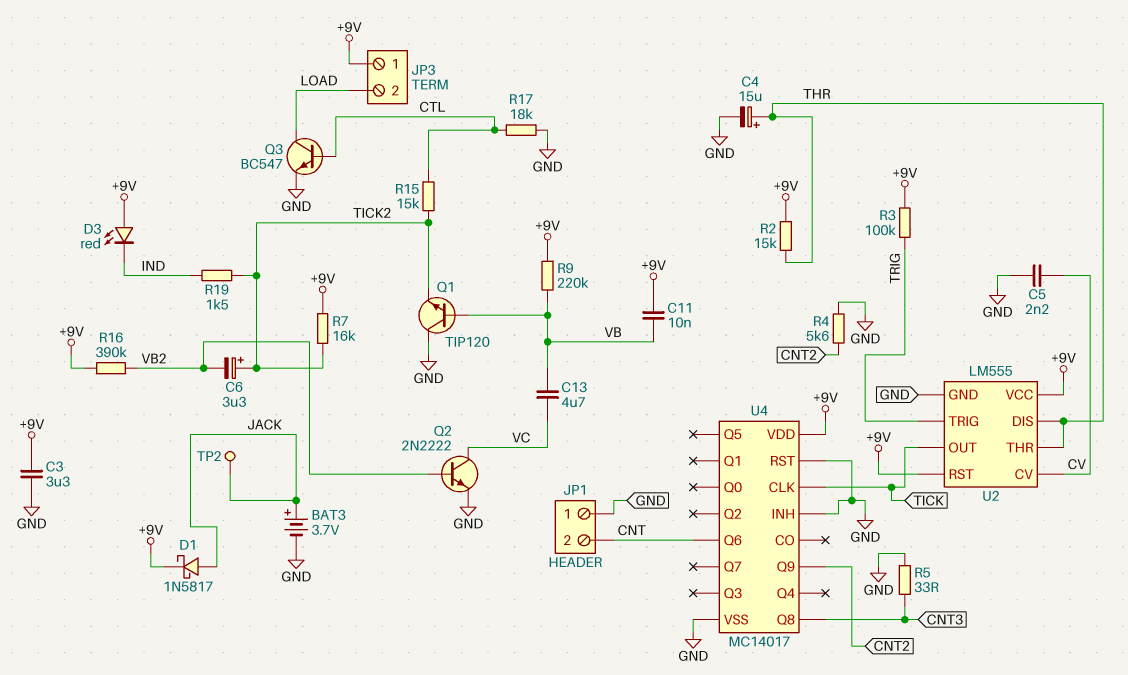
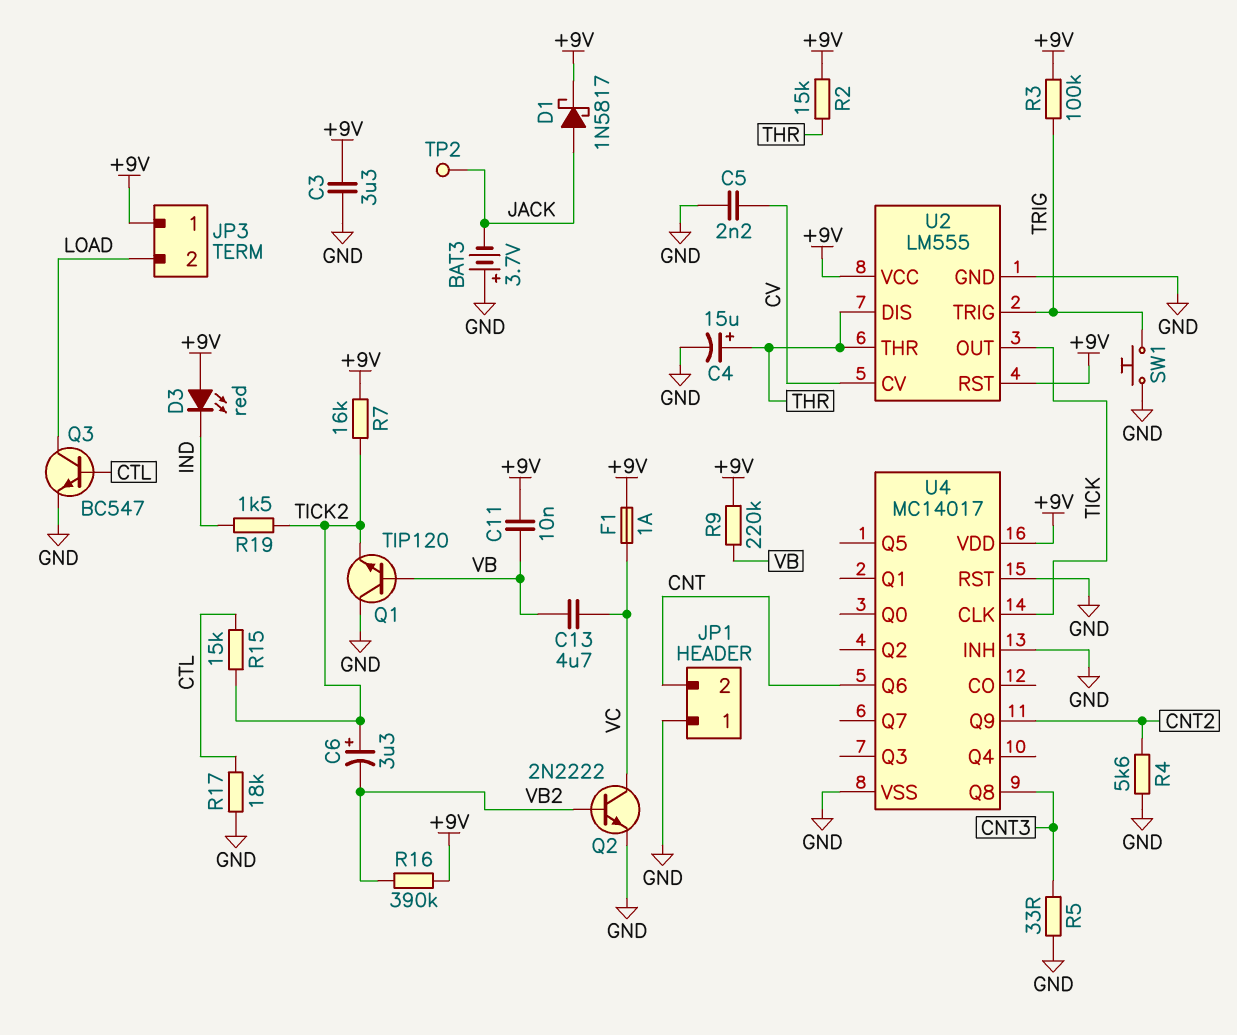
BAT3: 3.7V (plus JACK, minus GND) -> 3.7V (plus GND, minus JACK)
F1: none -> 1A (+9V, VC)
SW1: none -> button (GND, TRIG)

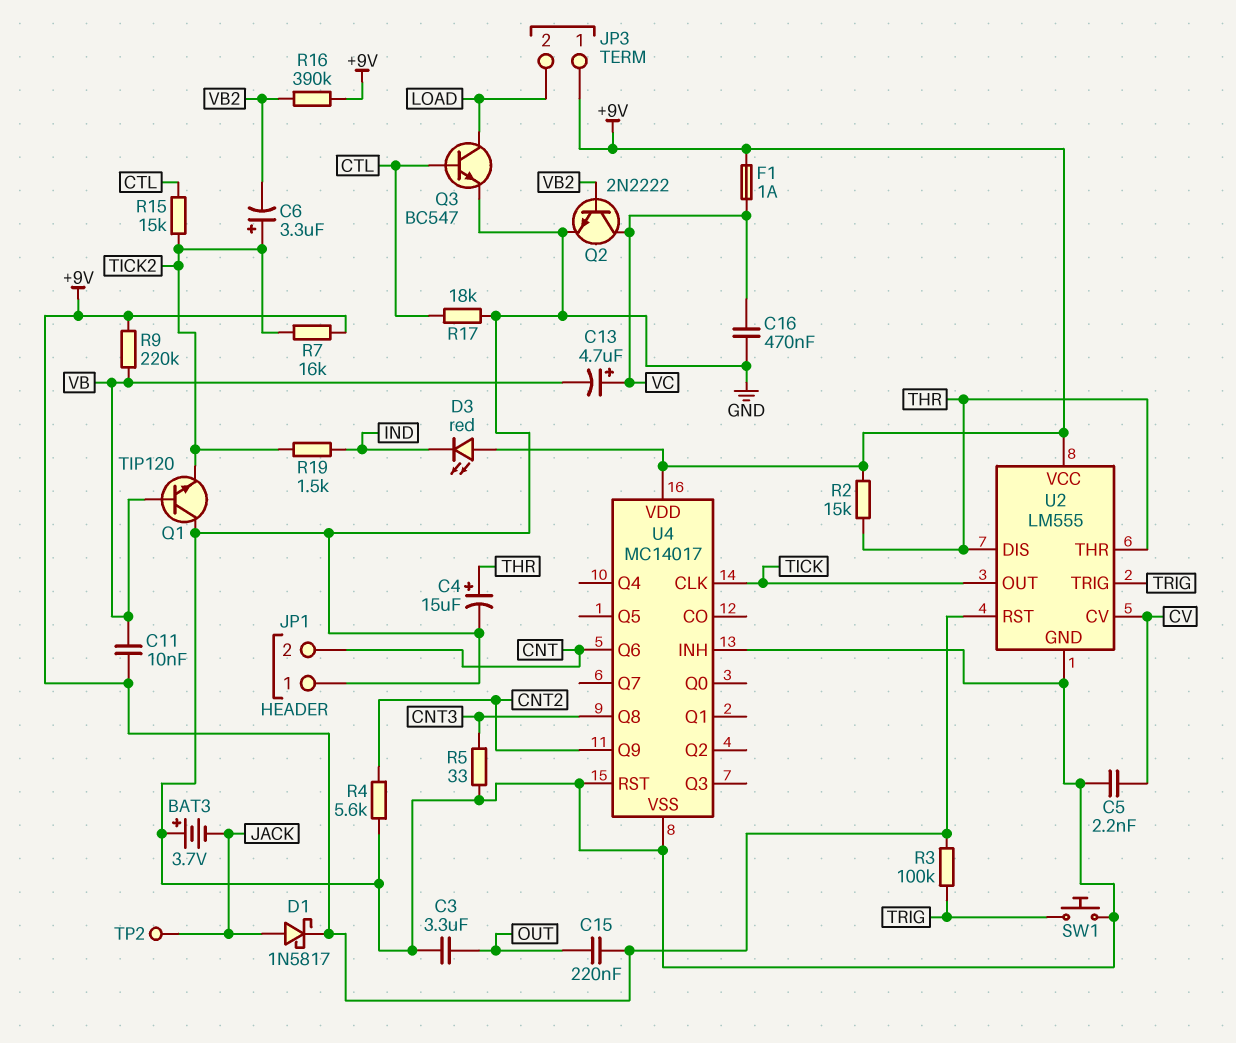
C3: 3.3uF (+9V, GND) -> 3.3uF (GND, OUT)
C13: 4.7uF (VB, VC) -> 4.7uF (plus VC, minus VB)
C15: none -> 220nF (+9V, OUT)
C16: none -> 470nF (GND, VC)

